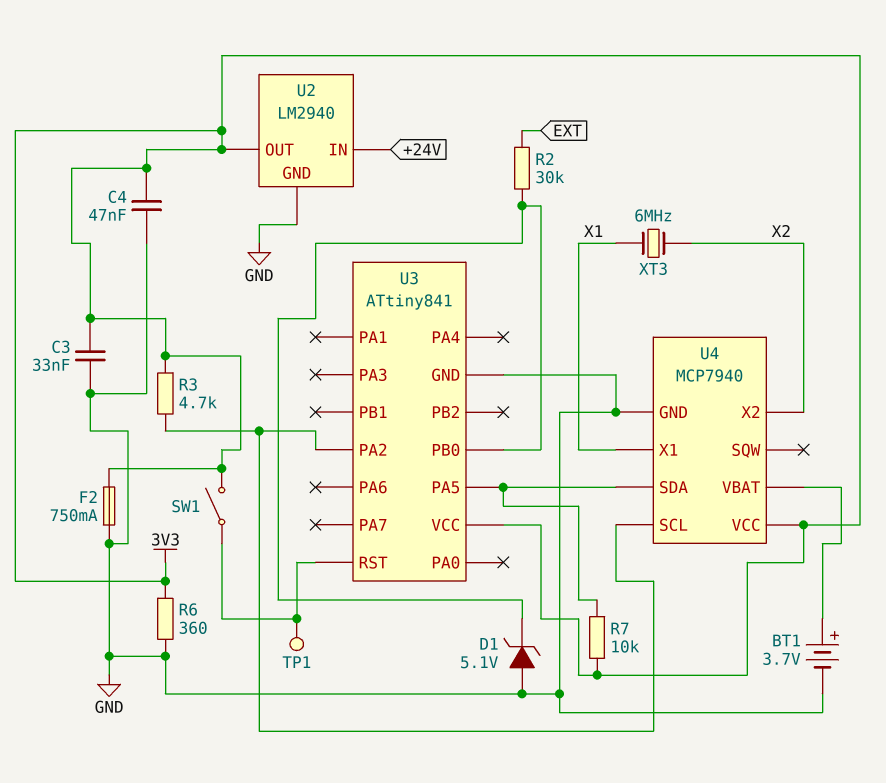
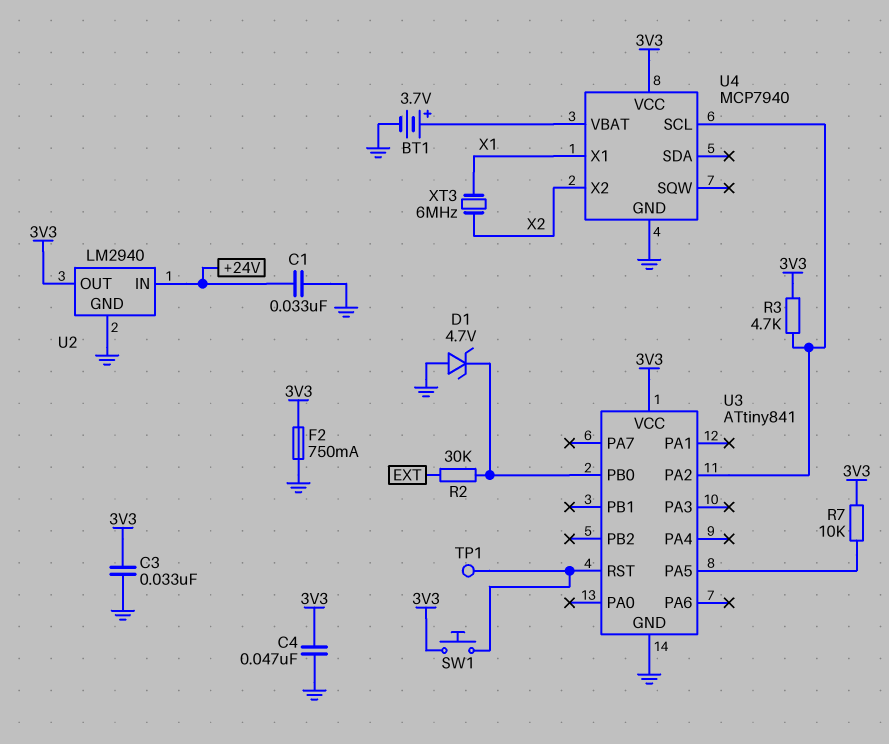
C1: none -> 33nF (+24V, GND)
D1: zener 5.1V (A GND, K U3/PB0) -> zener 4.7V (A GND, K U3/PB0)
R6: 360 (3V3, GND) -> none
SW1: switch (3V3, U3/RST) -> button (3V3, U3/RST)
U4 pin SDA: U3/PA5 -> none

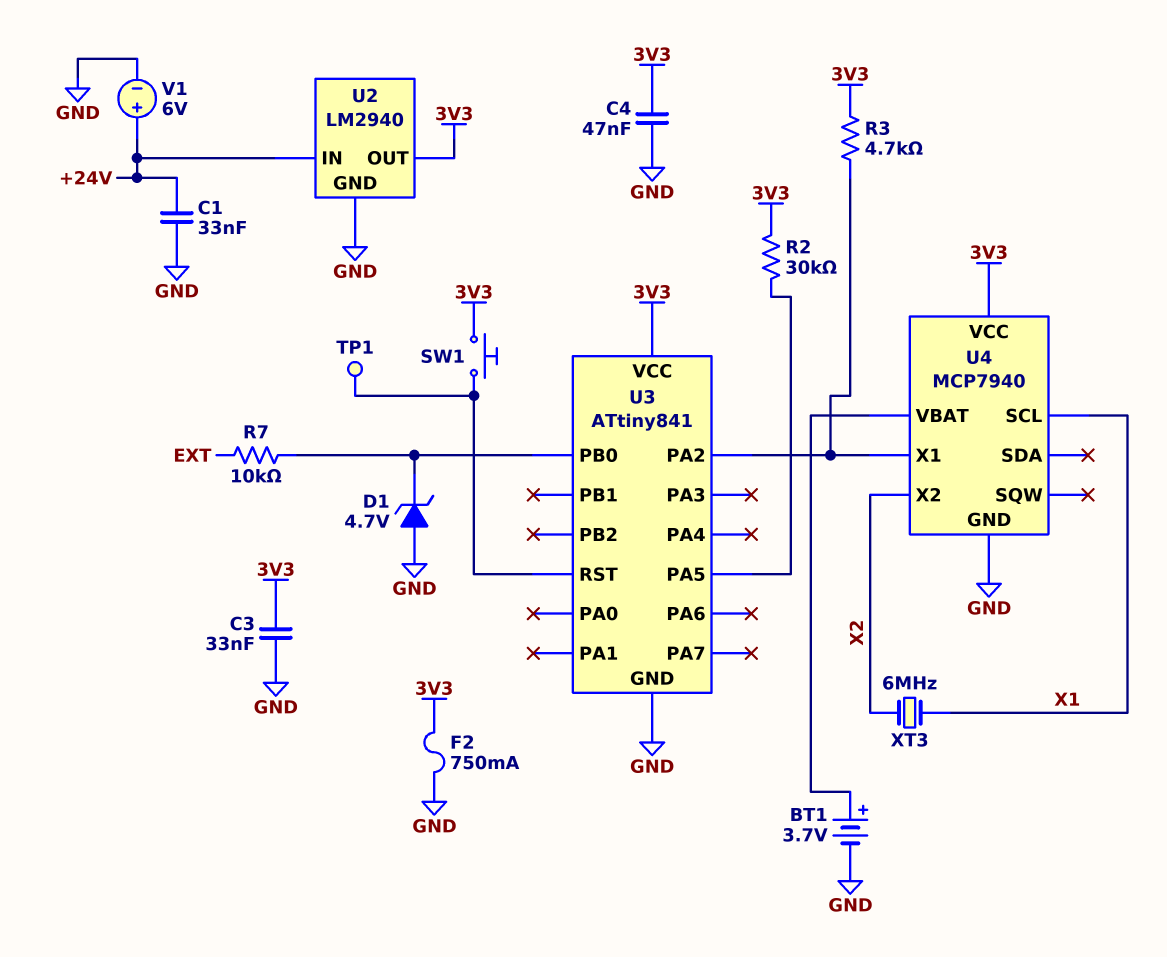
R2: 30k (EXT, U3/PB0) -> 30k (3V3, U3/PA5)
R7: 10k (3V3, U3/PA5) -> 10k (EXT, U3/PB0)
U4 pin SCL: U3/PA2 -> X1
U4 pin X1: X1 -> U3/PA2
V1: none -> 6V (plus +24V, minus GND)

